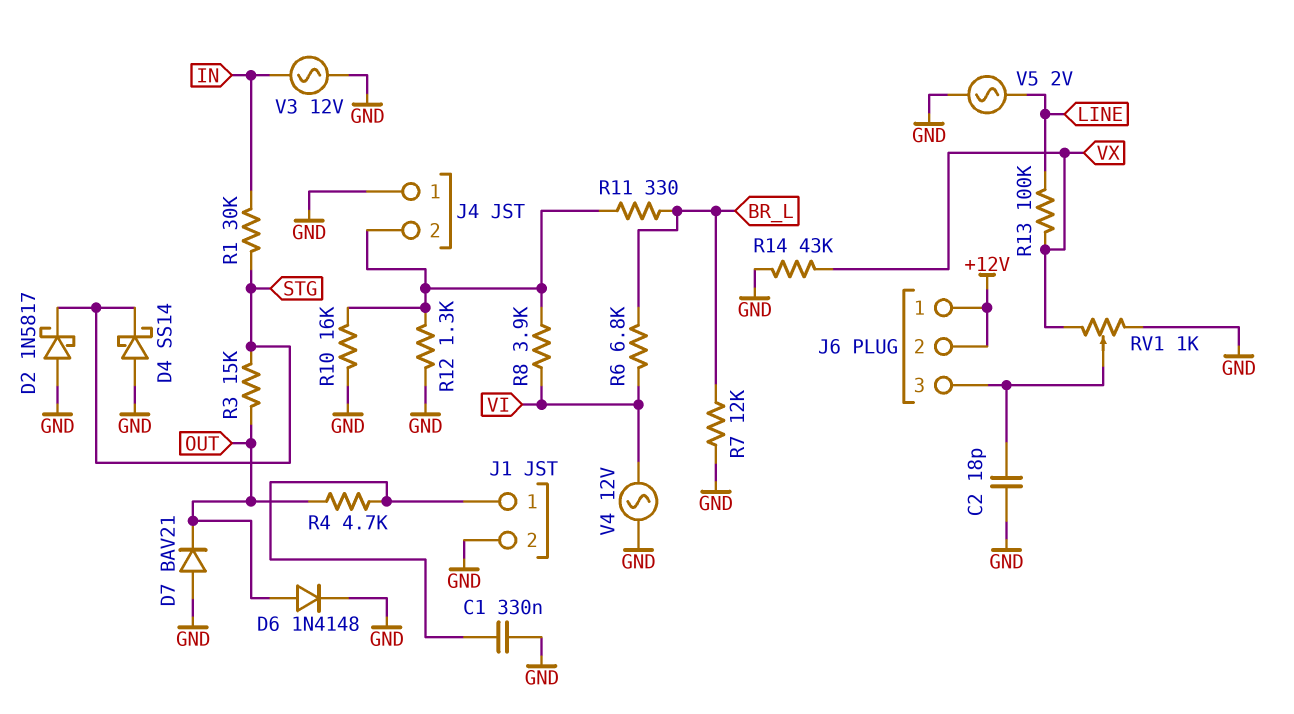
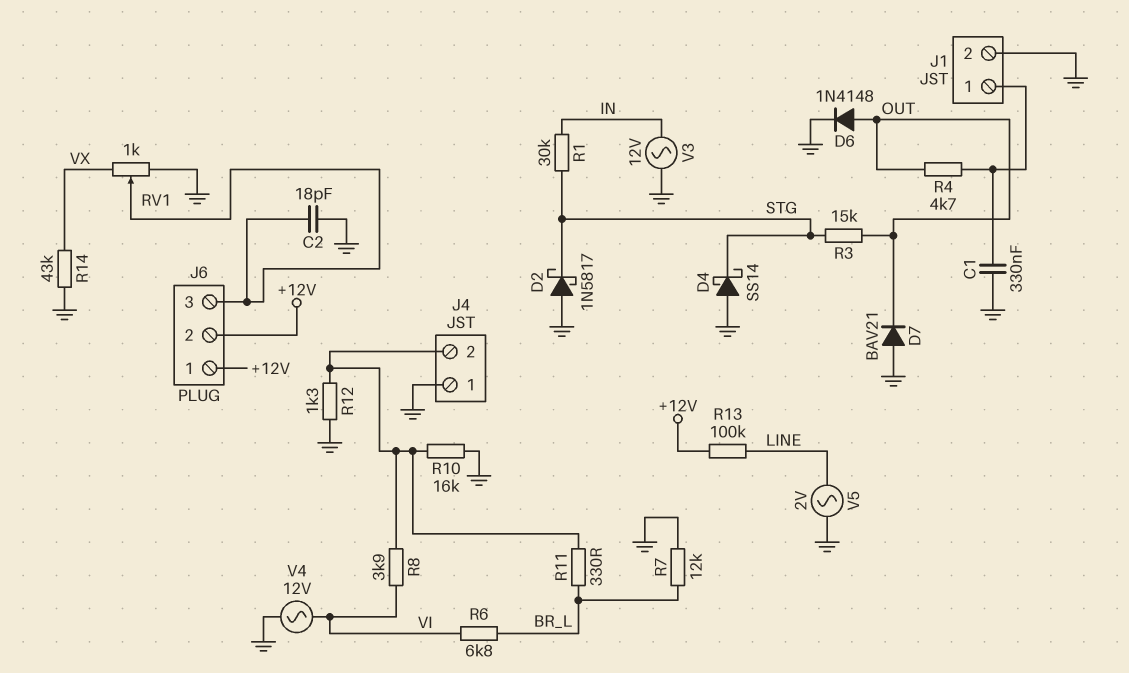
R13: 100k (LINE, VX) -> 100k (+12V, LINE)

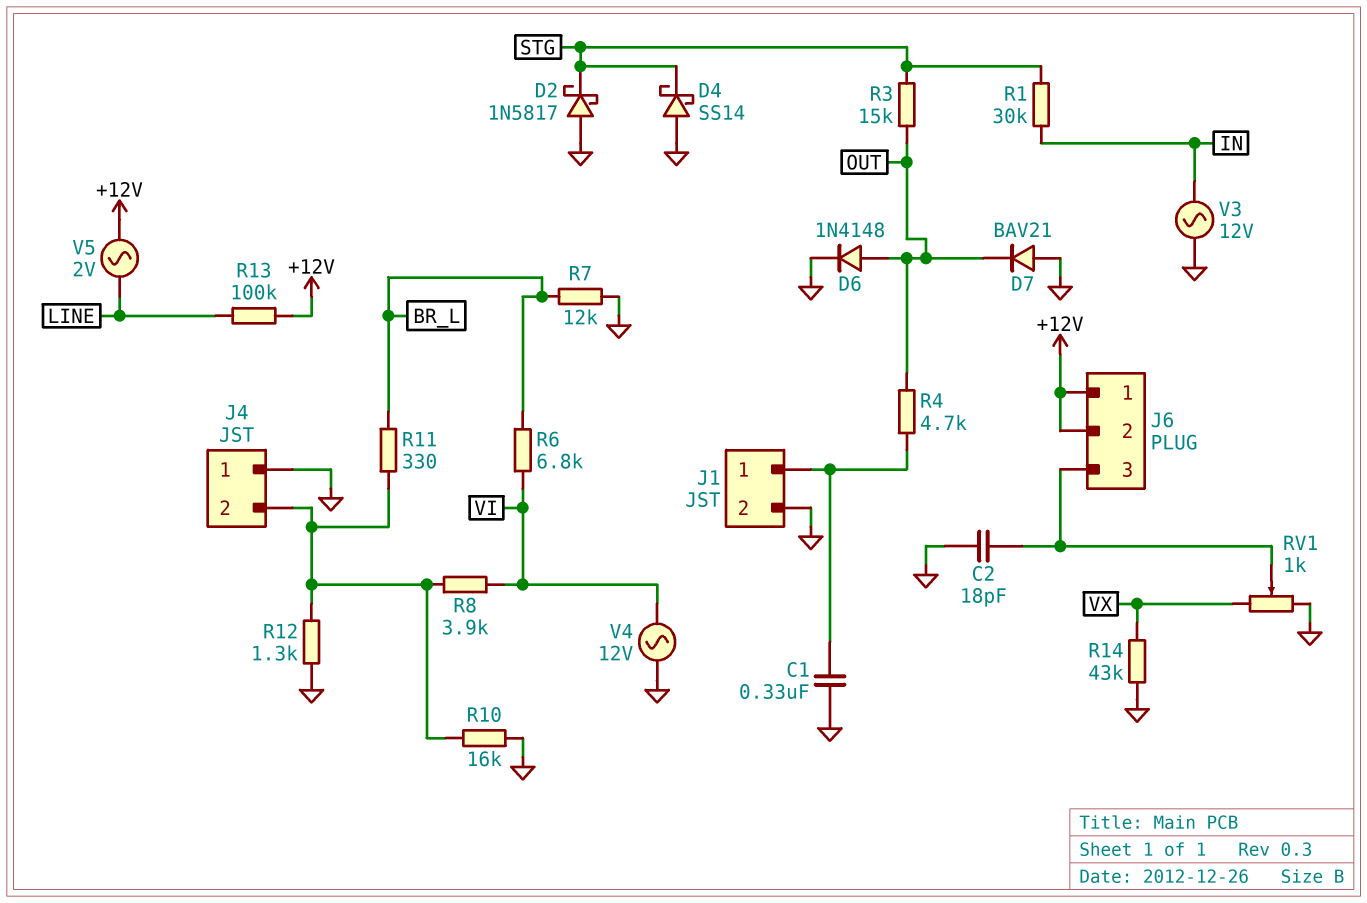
V5: AC 2V (GND, LINE) -> AC 2V (+12V, LINE)

